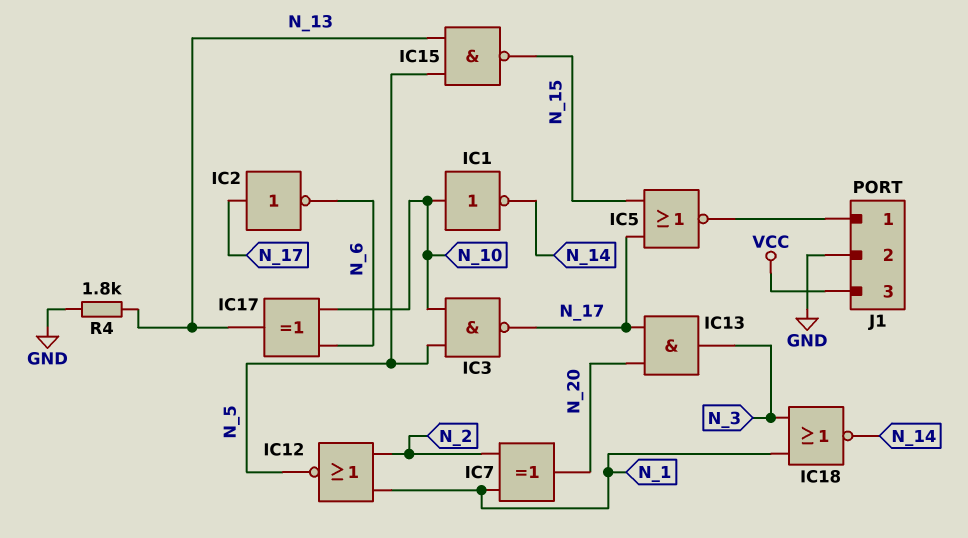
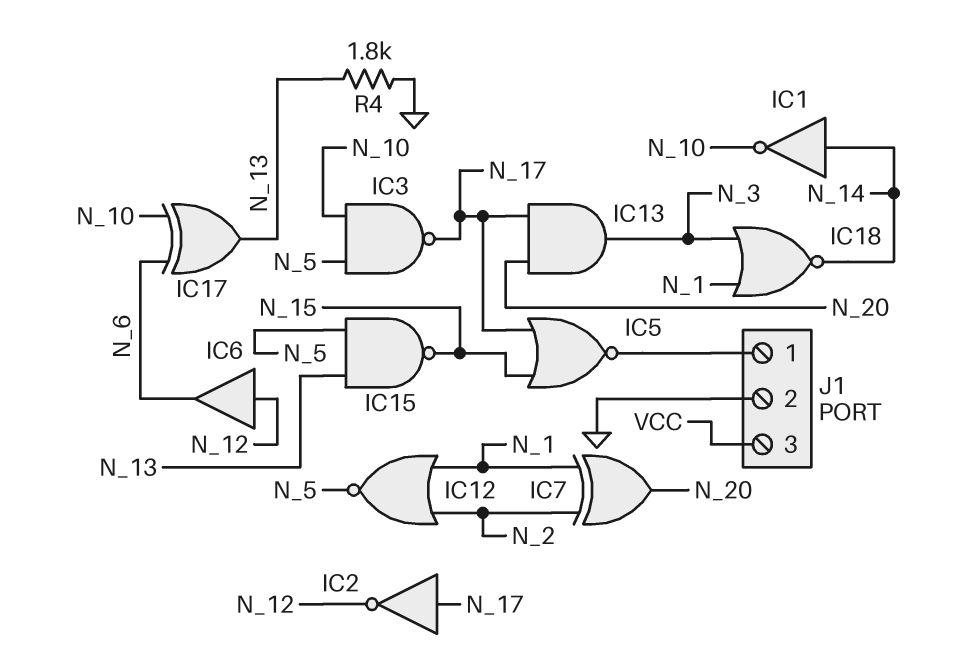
IC1: NOT (in N_10, out N_14) -> NOT (in N_14, out N_10)
IC2: NOT (in N_17, out N_6) -> NOT (in N_17, out N_12)
IC6: none -> buffer (in N_12, out N_6)

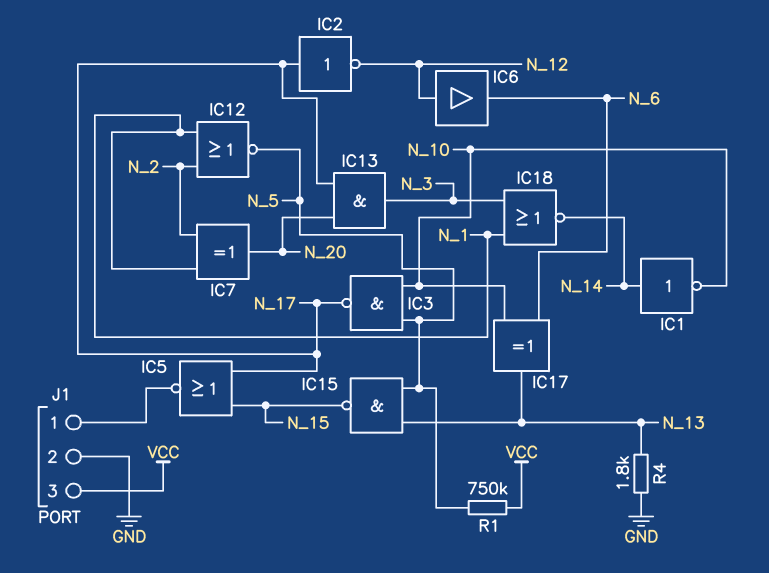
R1: none -> 750k (N_5, VCC)

